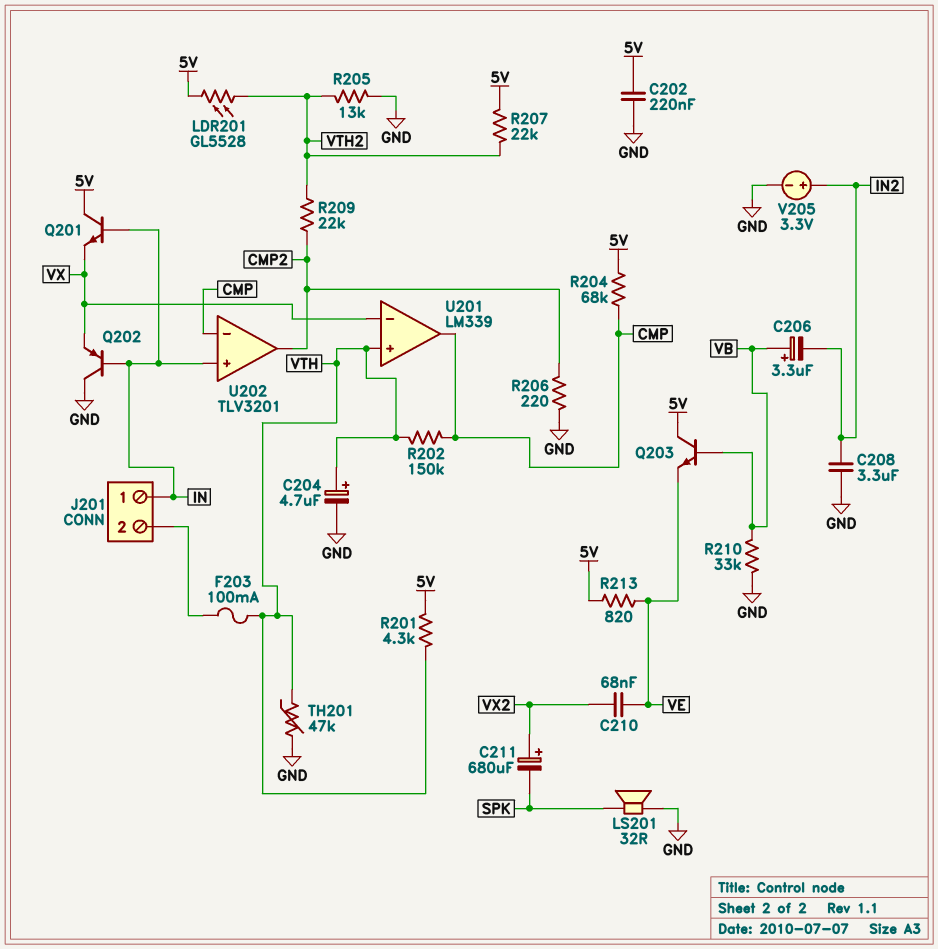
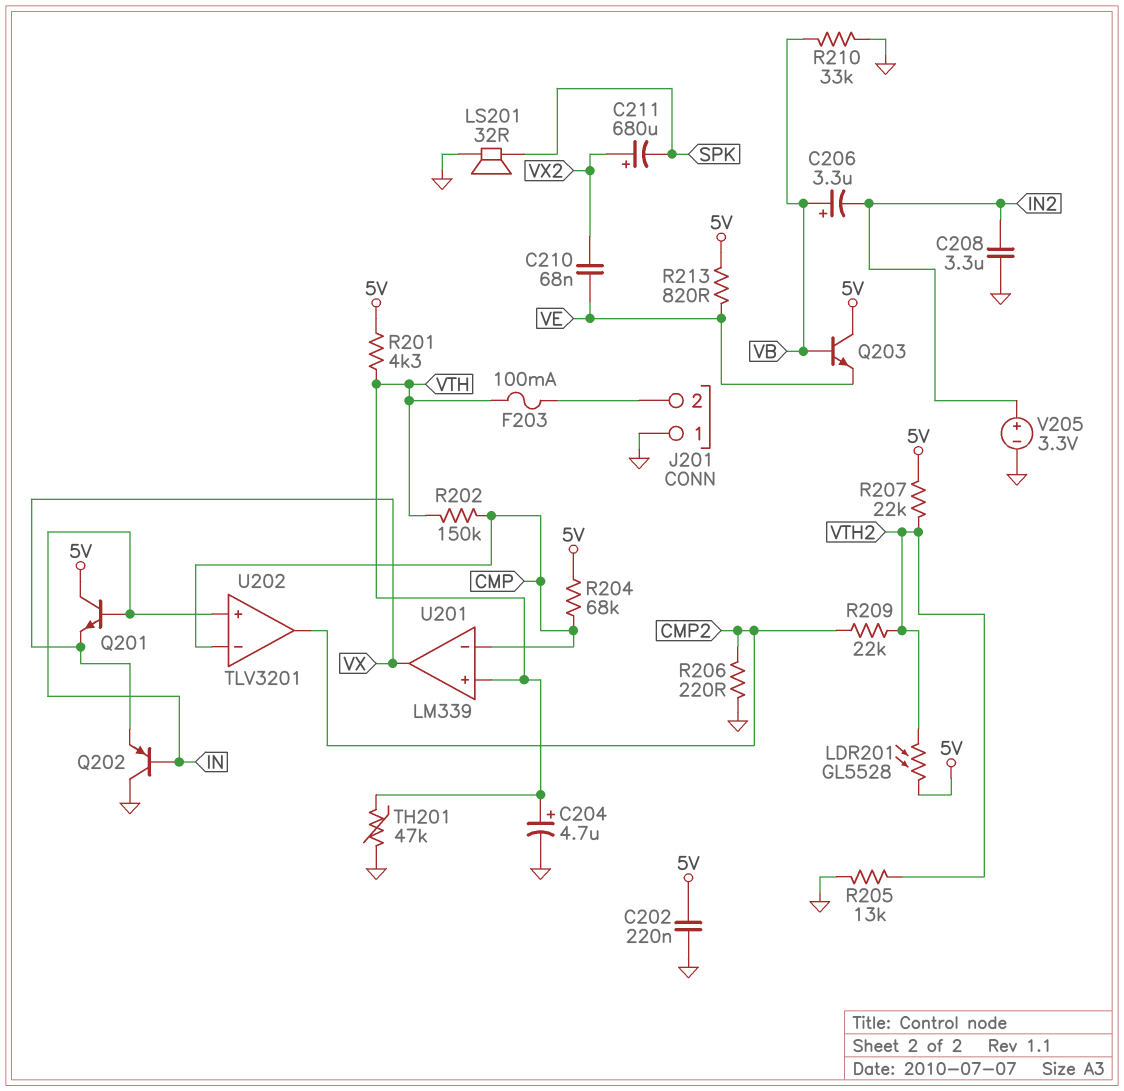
J201 pin 1: IN -> GND
U201 pin in-: VX -> CMP
U201 pin out: CMP -> VX

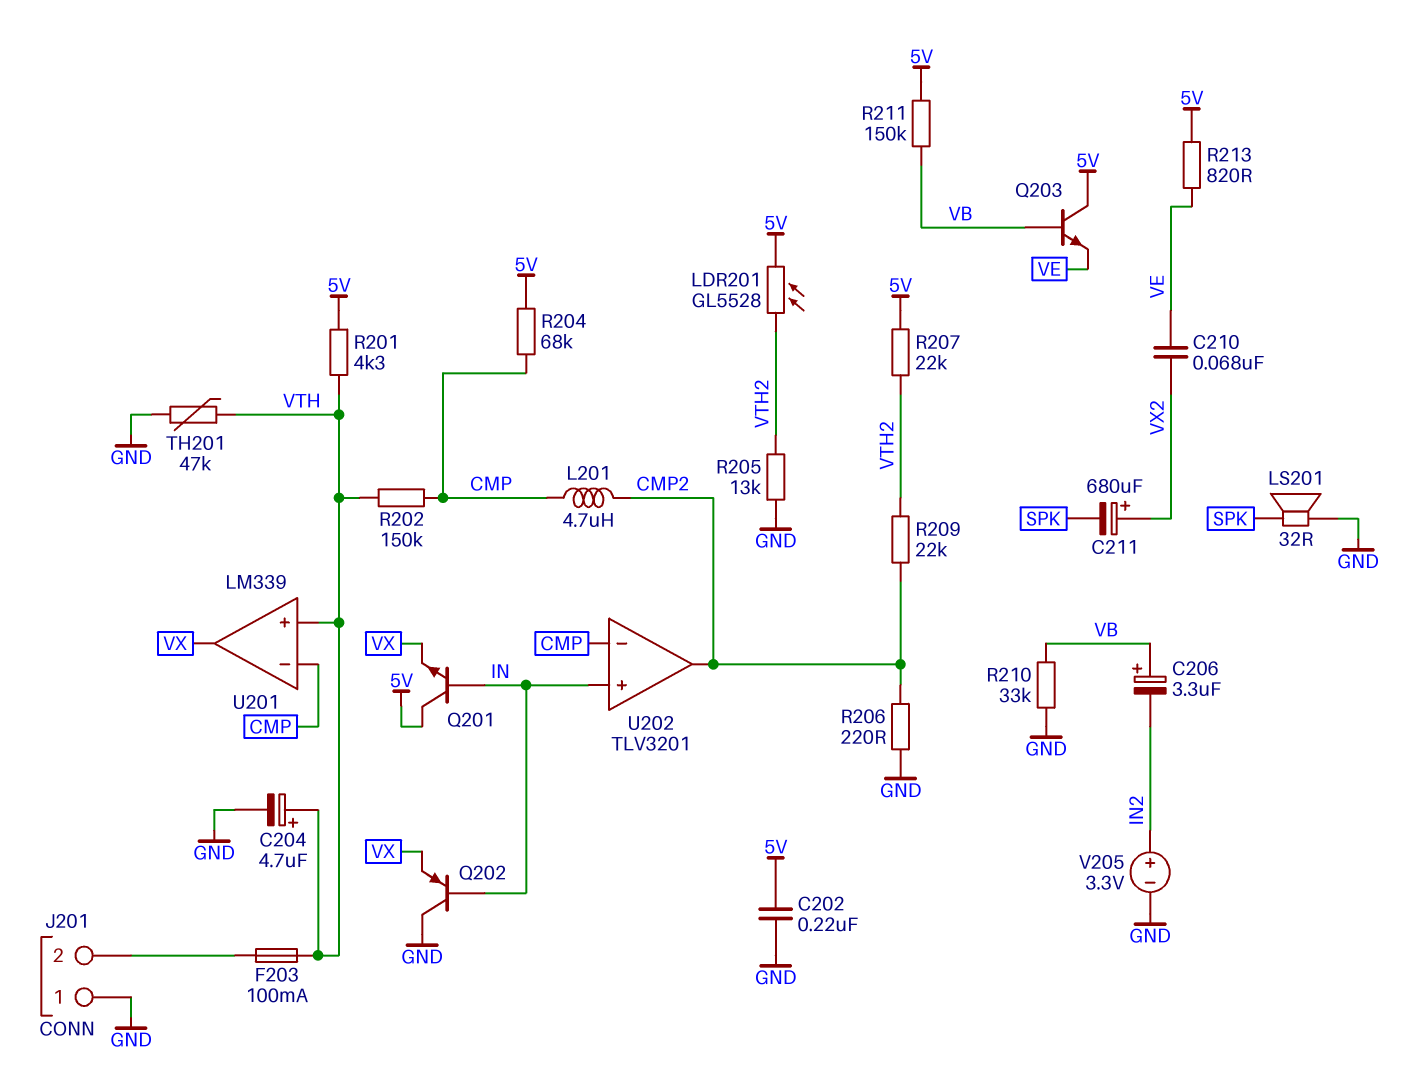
C208: 3.3uF (GND, IN2) -> none
L201: none -> 4.7uH (CMP, CMP2)
R211: none -> 150k (5V, VB)

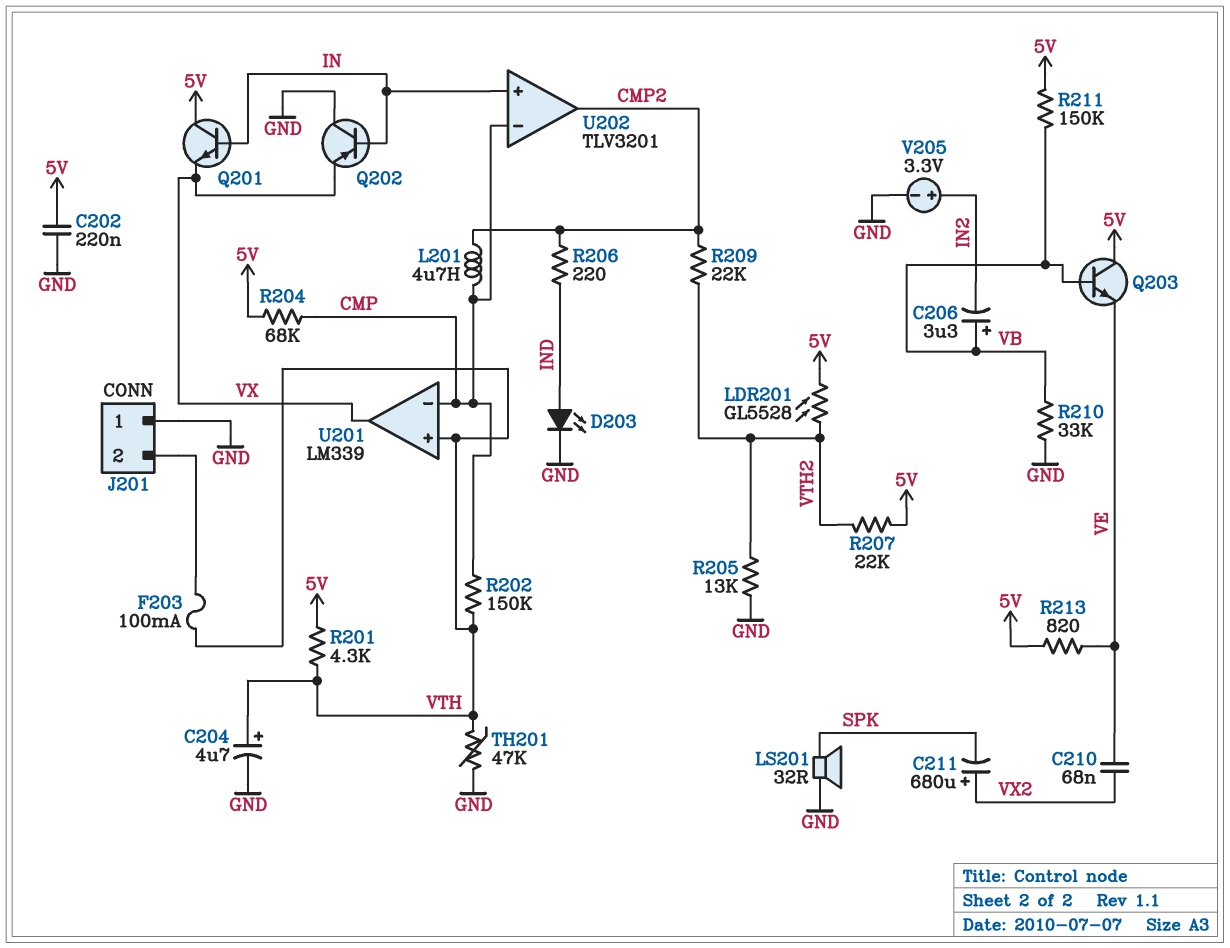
D203: none -> LED (A IND, K GND)
R206: 220 (CMP2, GND) -> 220 (CMP2, IND)

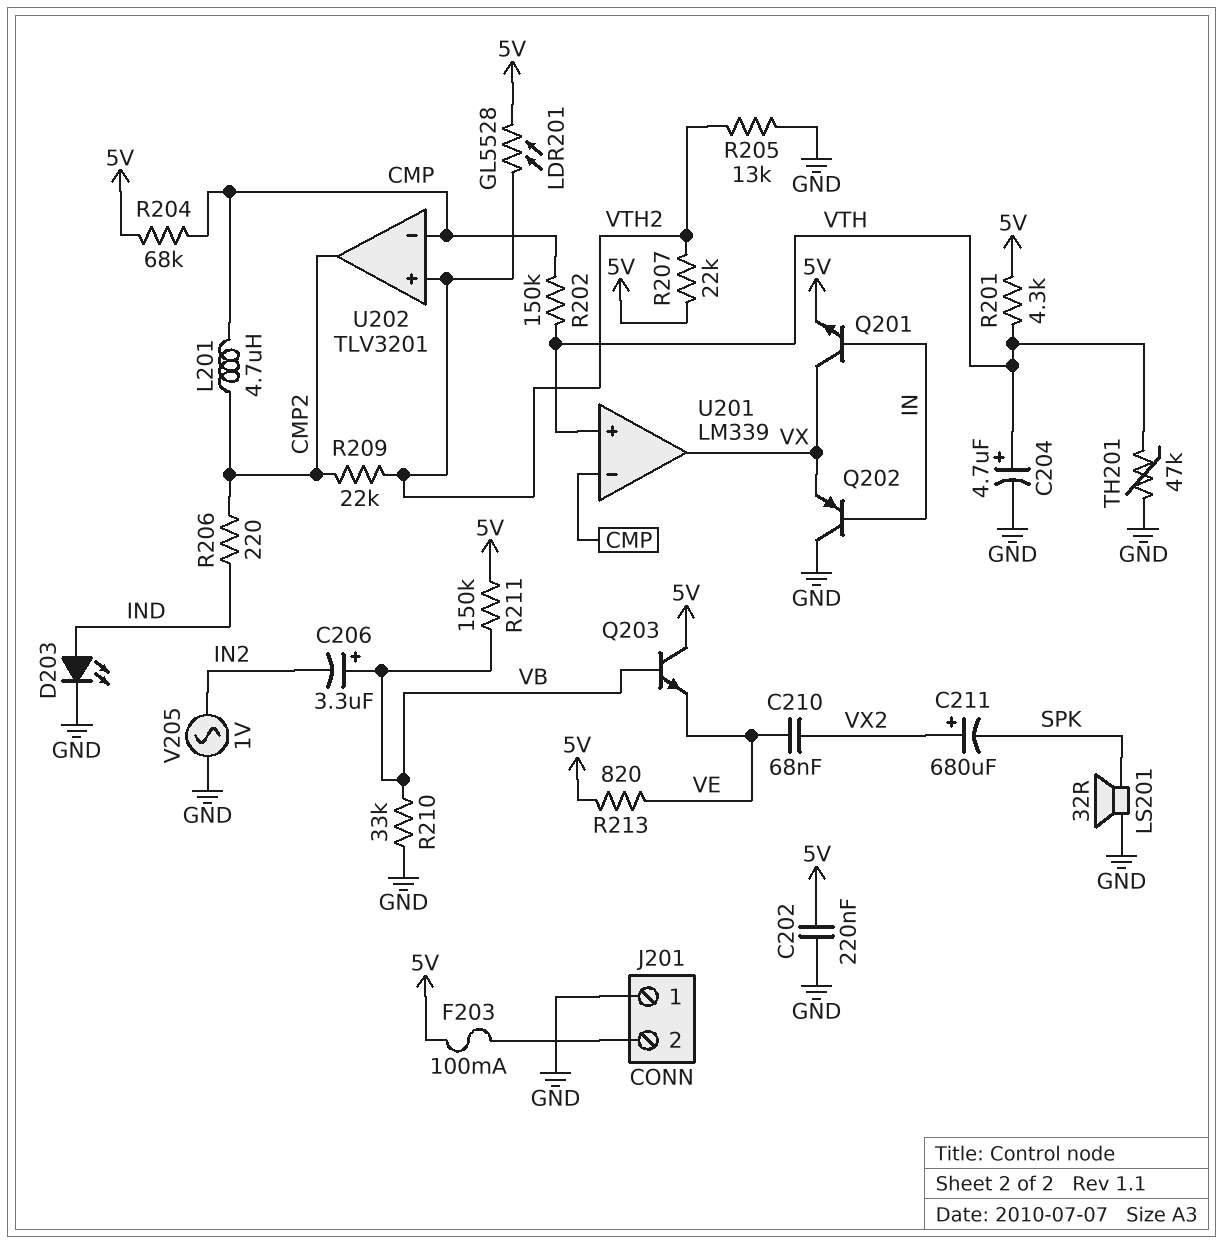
F203: 100mA (J201/2, VTH) -> 100mA (5V, J201/2)
Q201: NPN (B IN, C 5V, E VX) -> NPN (B IN, C VX, E 5V)
U202 pin in+: IN -> VTH2
V205: 3.3V (plus IN2, minus GND) -> AC 1V (GND, IN2)

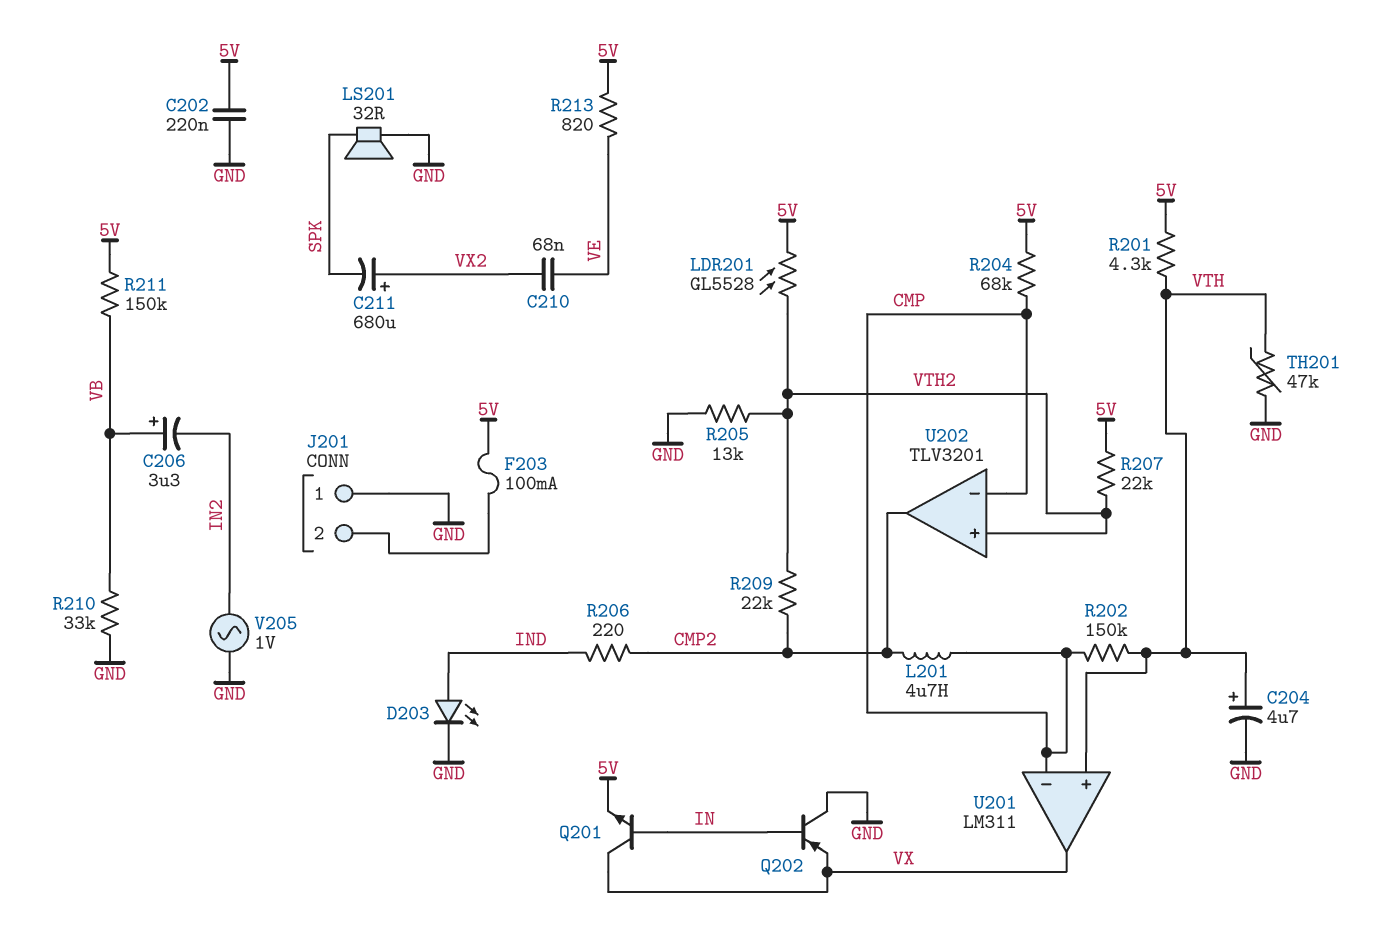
Q203: NPN (B VB, C 5V, E VE) -> none
U201: LM339 -> LM311

